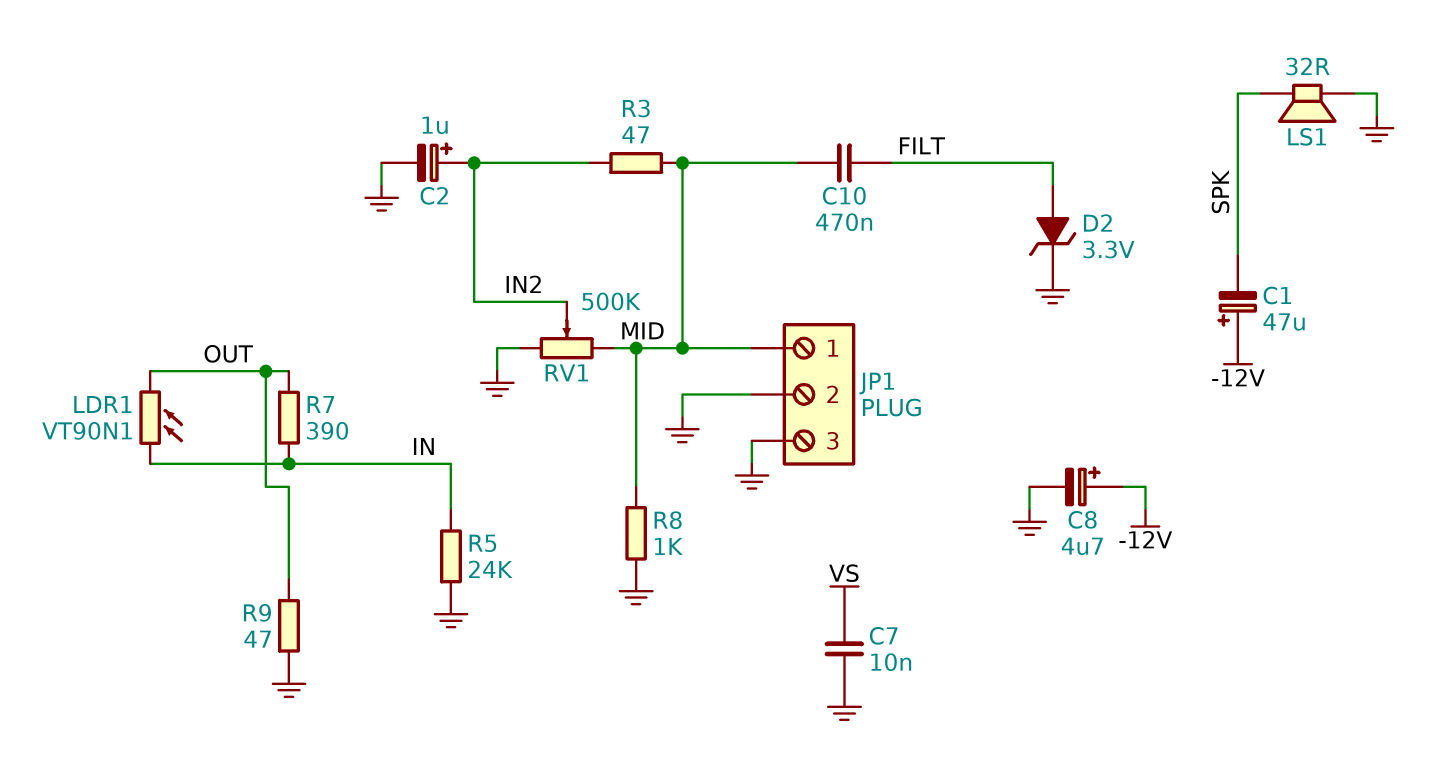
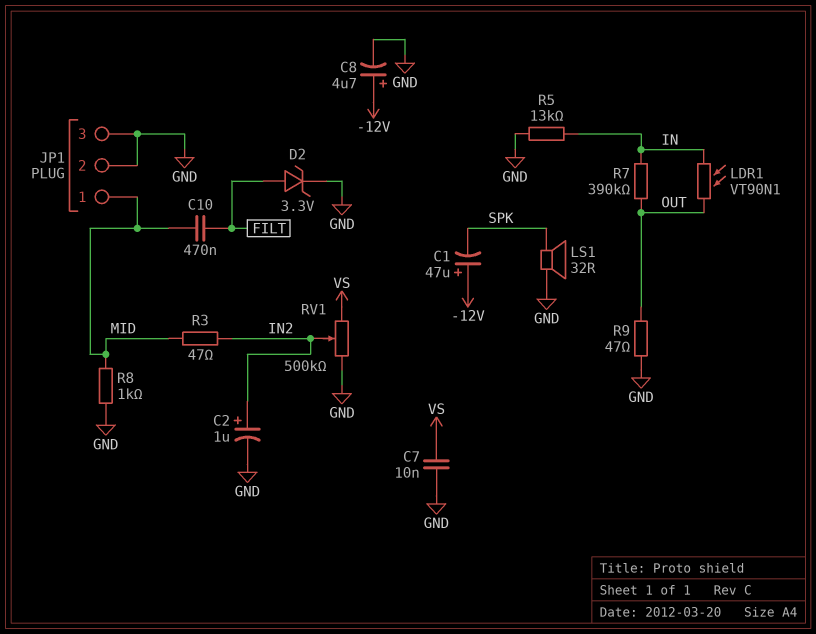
R5: 24k (GND, IN) -> 13k (GND, IN)
R7: 390 (IN, OUT) -> 390k (IN, OUT)
RV1: 500k (GND, MID, wiper IN2) -> 500k (GND, VS, wiper IN2)

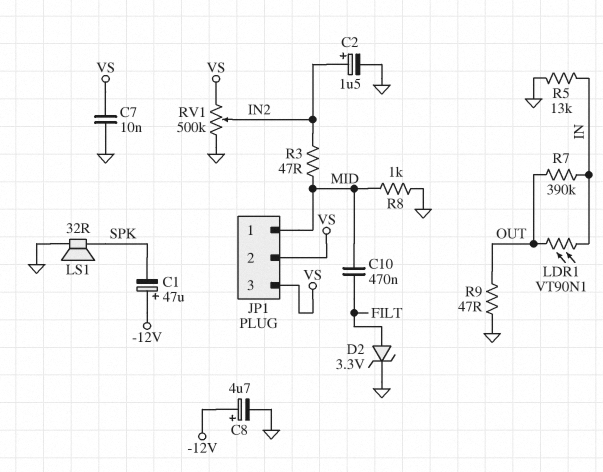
C2: 1uF (plus IN2, minus GND) -> 1.5uF (plus IN2, minus GND)
JP1 pin 2: GND -> VS
JP1 pin 3: GND -> VS

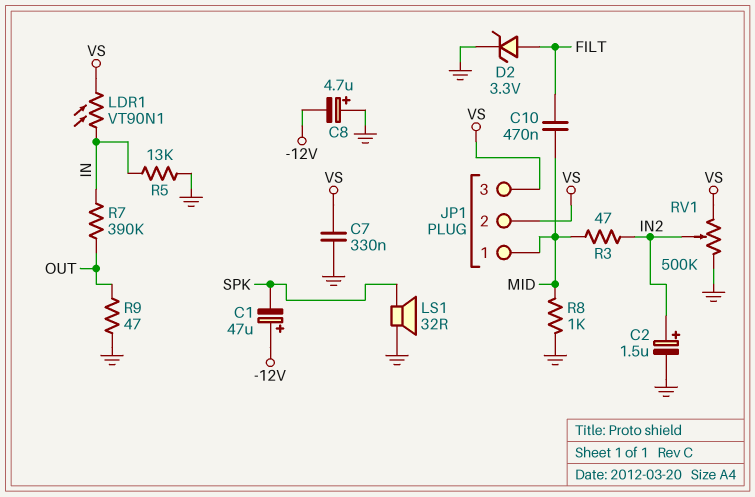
C7: 10nF (GND, VS) -> 330nF (GND, VS)
C8: 4.7uF (plus -12V, minus GND) -> 4.7uF (plus GND, minus -12V)
LDR1: VT90N1 (IN, OUT) -> VT90N1 (IN, VS)

